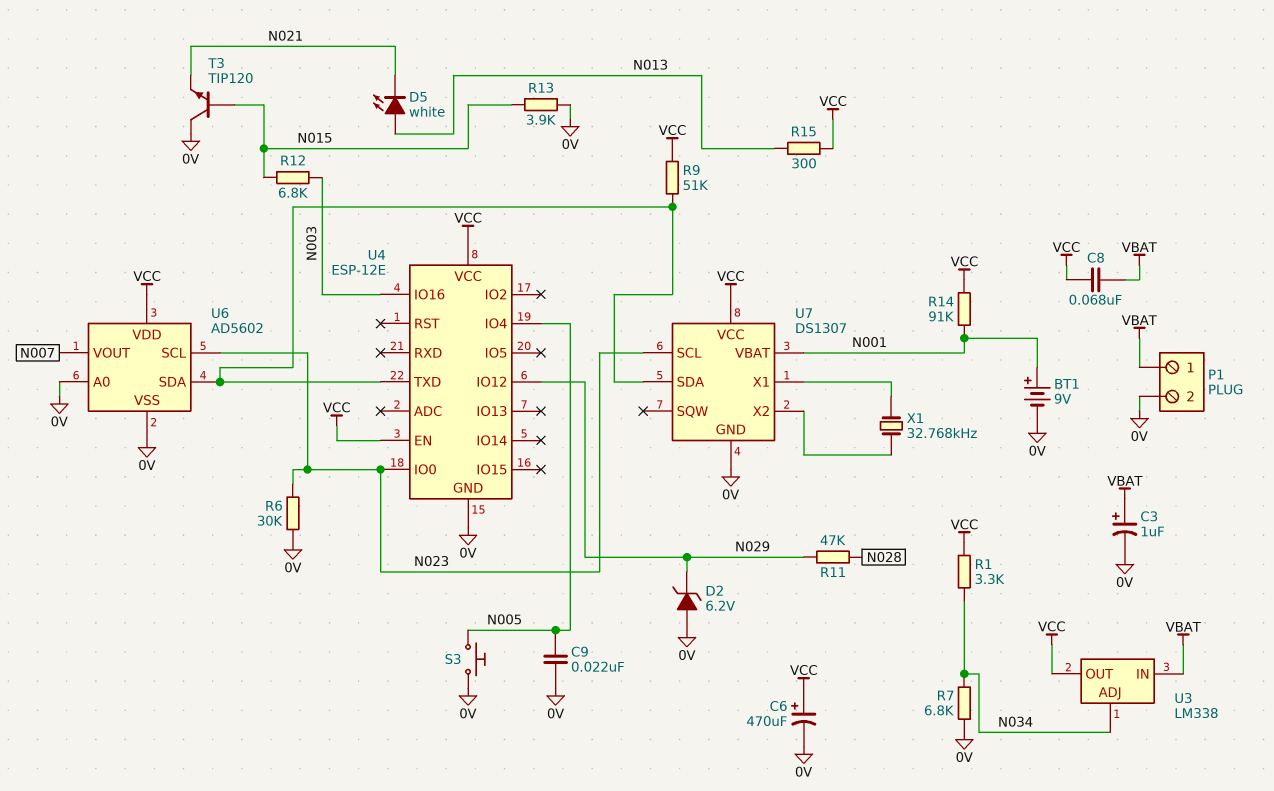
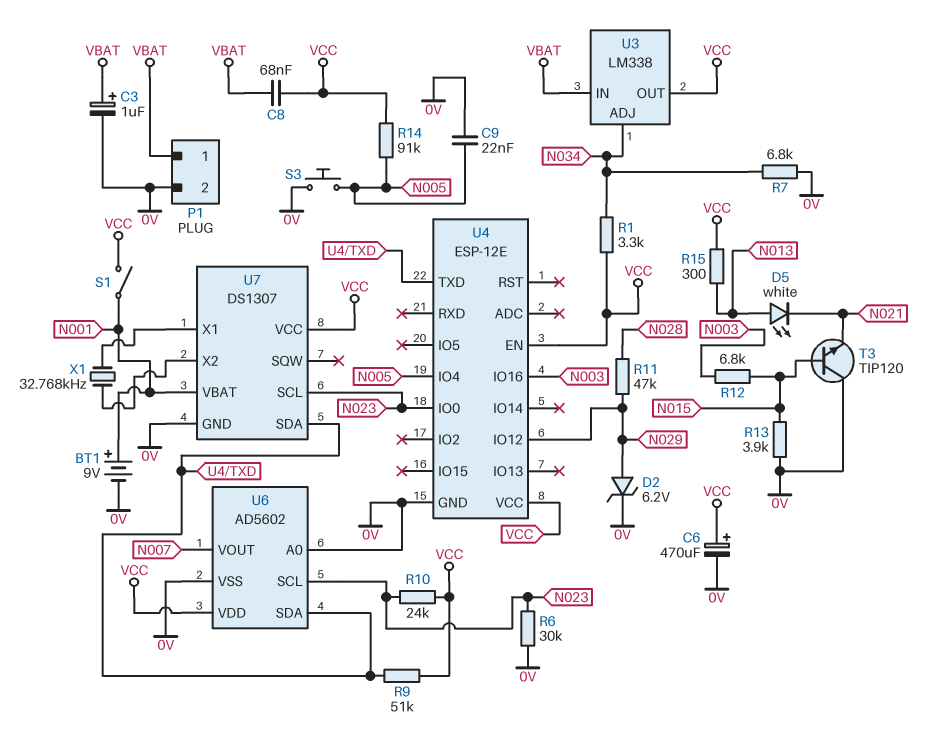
D2: zener 6.2V (A 0V, K N029) -> zener 6.2V (A N029, K 0V)
R10: none -> 24k (N023, VCC)
R14: 91k (N001, VCC) -> 91k (N005, VCC)
S1: none -> switch (N001, VCC)

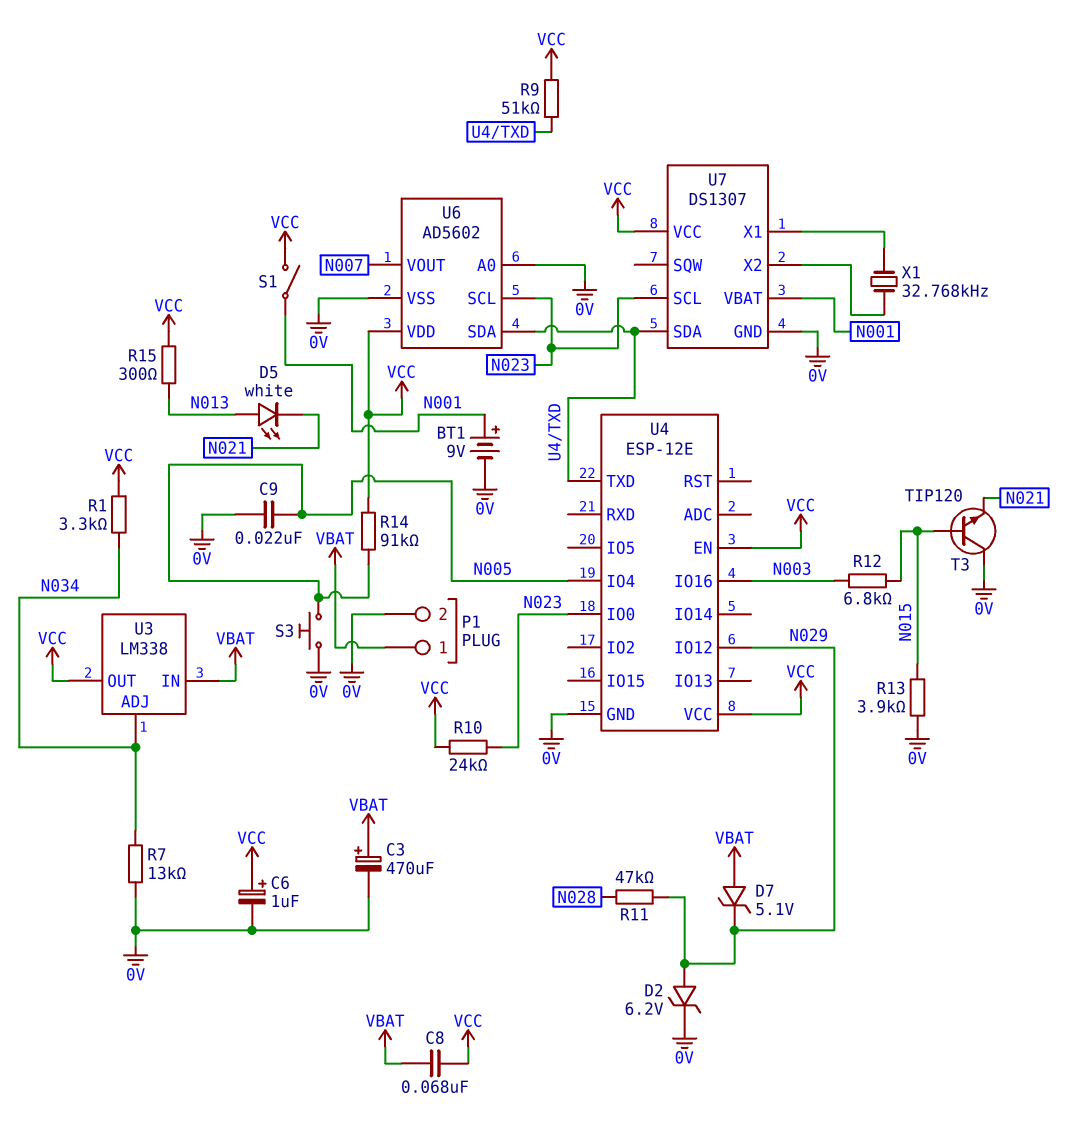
C3: 1uF (plus VBAT, minus 0V) -> 470uF (plus VBAT, minus 0V)
C6: 470uF (plus VCC, minus 0V) -> 1uF (plus VCC, minus 0V)
D7: none -> zener 5.1V (A VBAT, K N029)
R6: 30k (0V, N023) -> none
R7: 6.8k (0V, N034) -> 13k (0V, N034)

